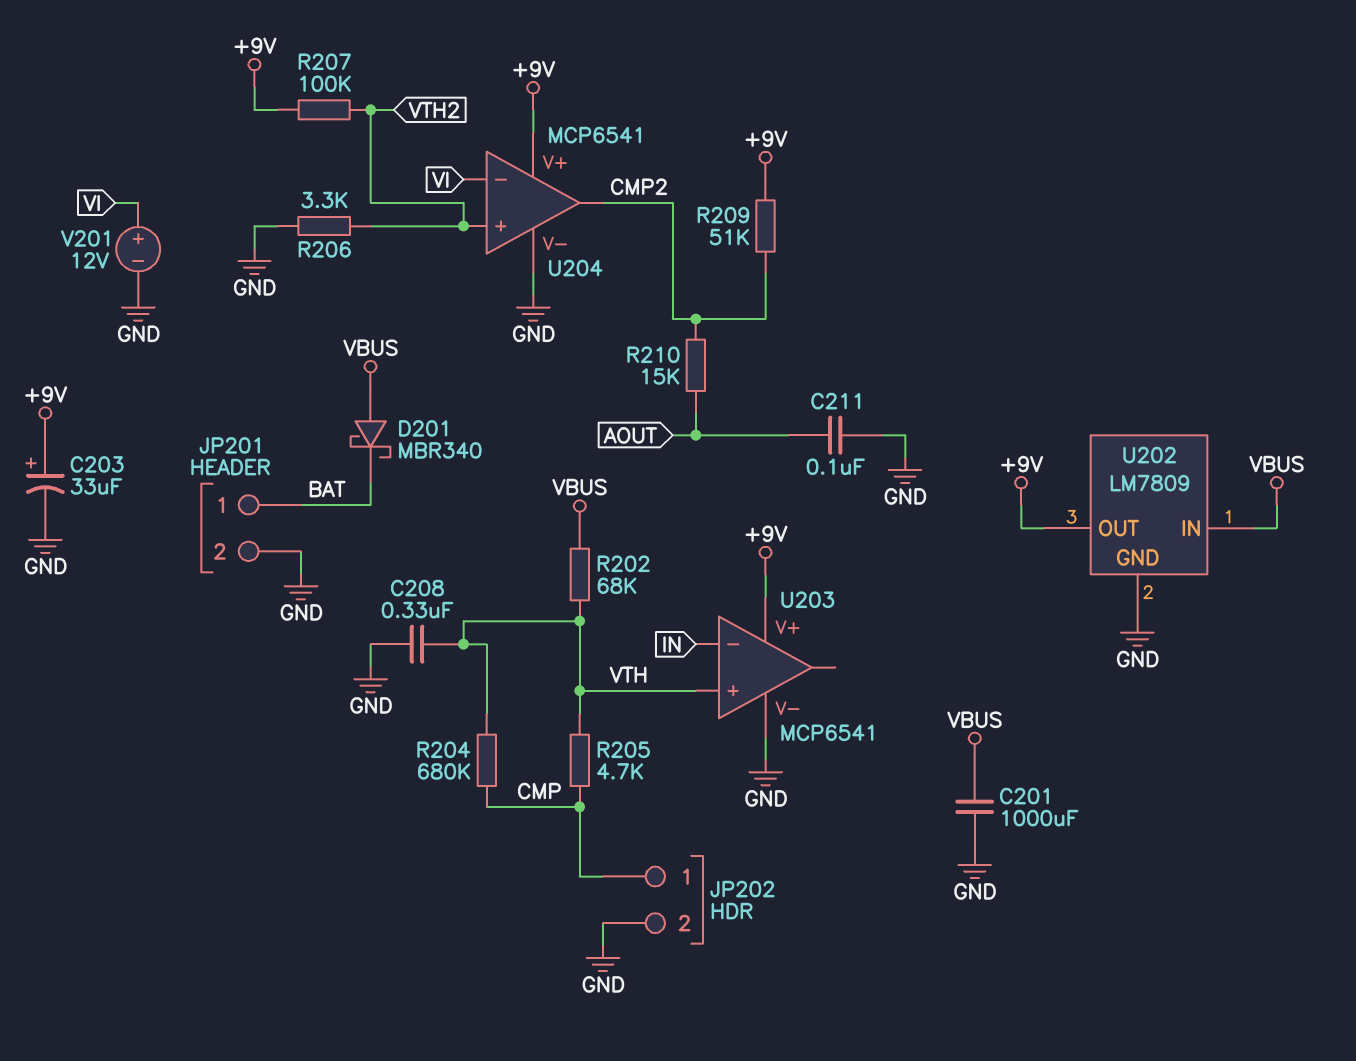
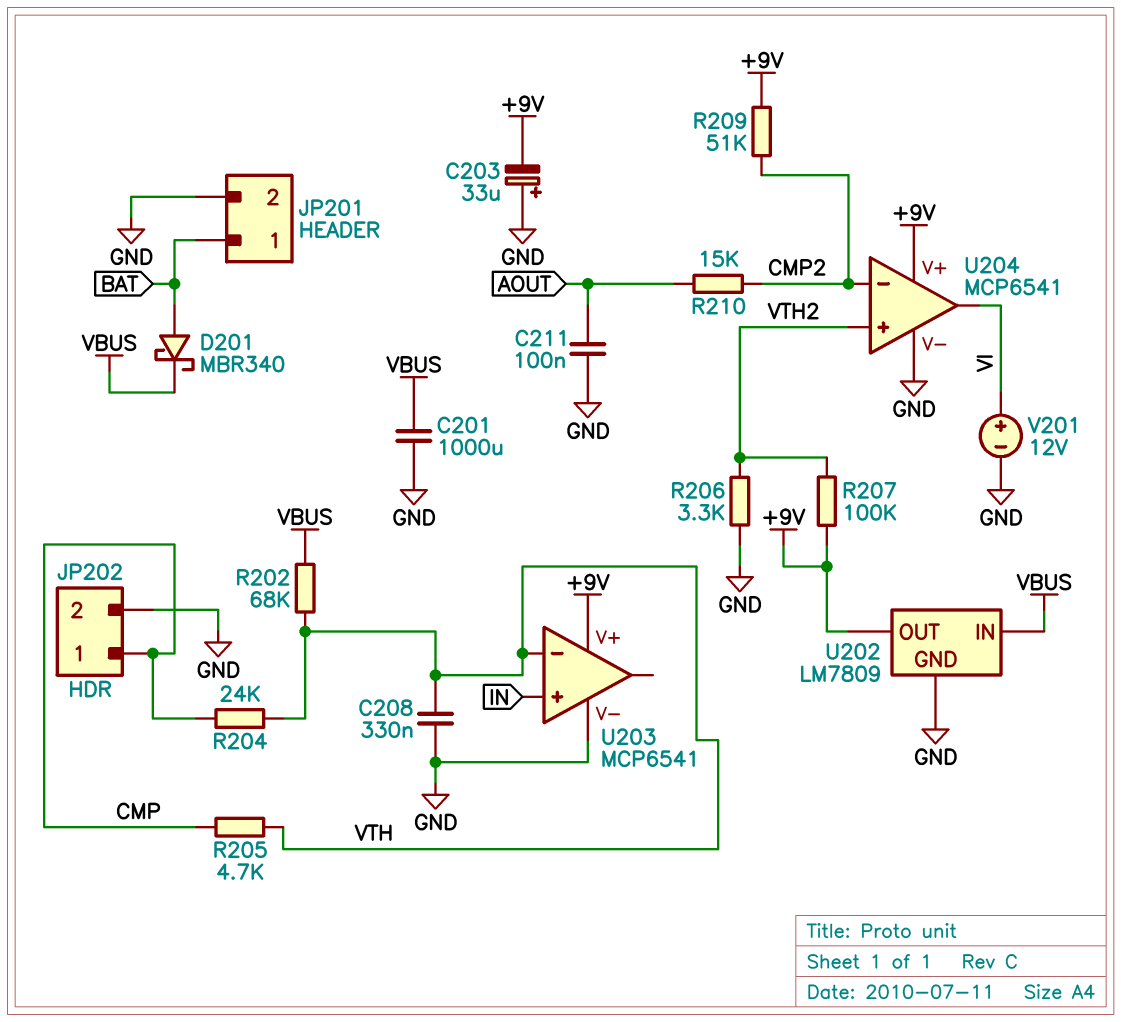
C203: 33uF (plus +9V, minus GND) -> 33uF (plus GND, minus +9V)
D201: schottky MBR340 (A VBUS, K BAT) -> schottky MBR340 (A BAT, K VBUS)
R204: 680k (CMP, VTH) -> 24k (CMP, VTH)
U203 pin in+: VTH -> IN
U203 pin in-: IN -> VTH
U204 pin in-: VI -> CMP2
U204 pin out: CMP2 -> VI

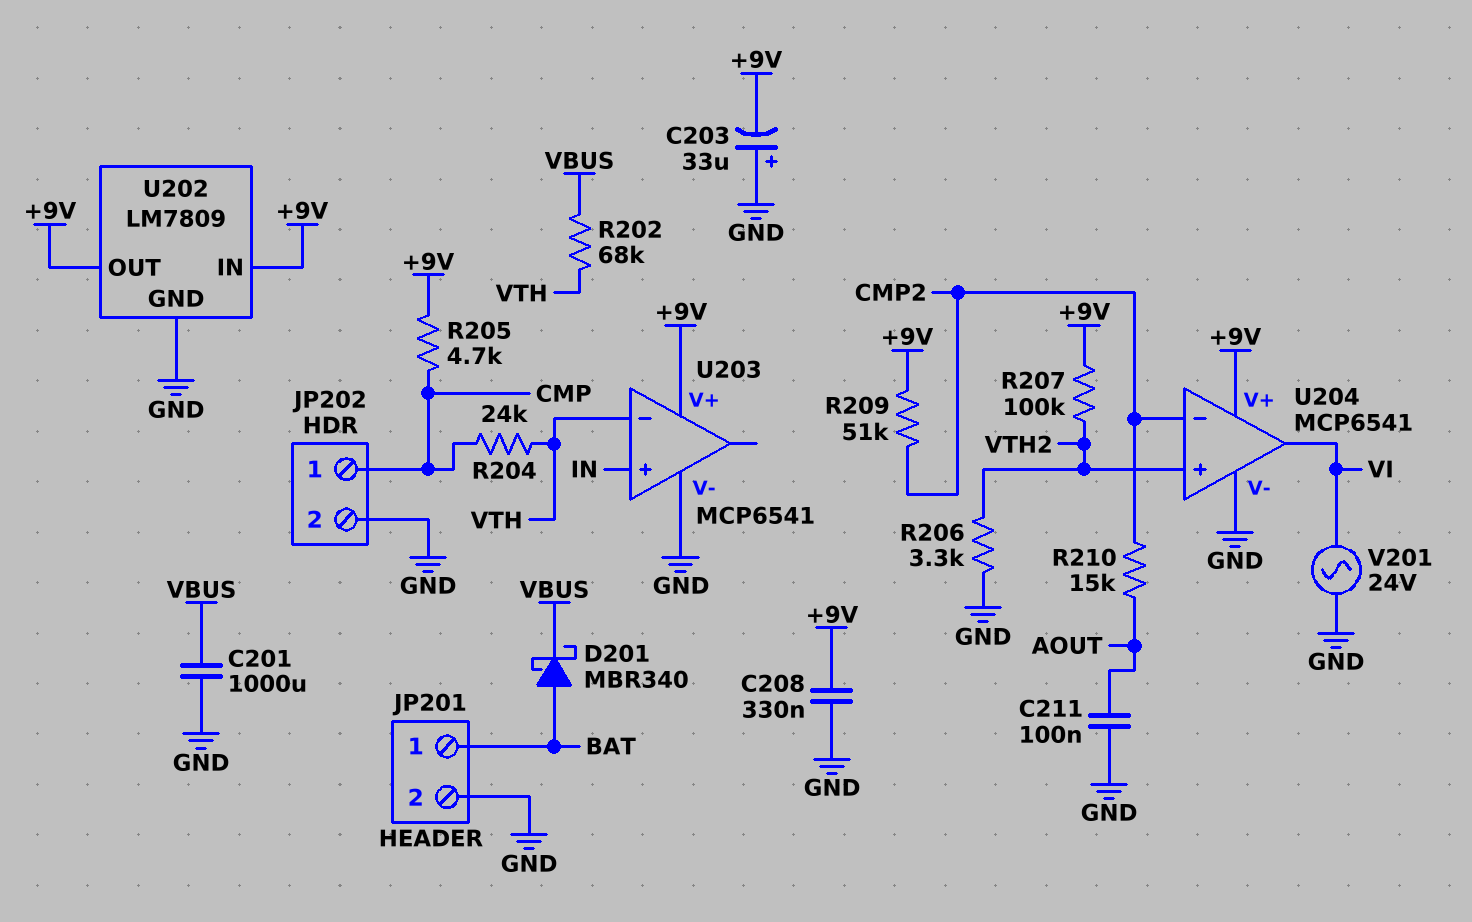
C208: 330nF (GND, VTH) -> 330nF (+9V, GND)
R205: 4.7k (CMP, VTH) -> 4.7k (+9V, CMP)
U202 pin IN: VBUS -> +9V
V201: 12V (plus VI, minus GND) -> AC 24V (GND, VI)

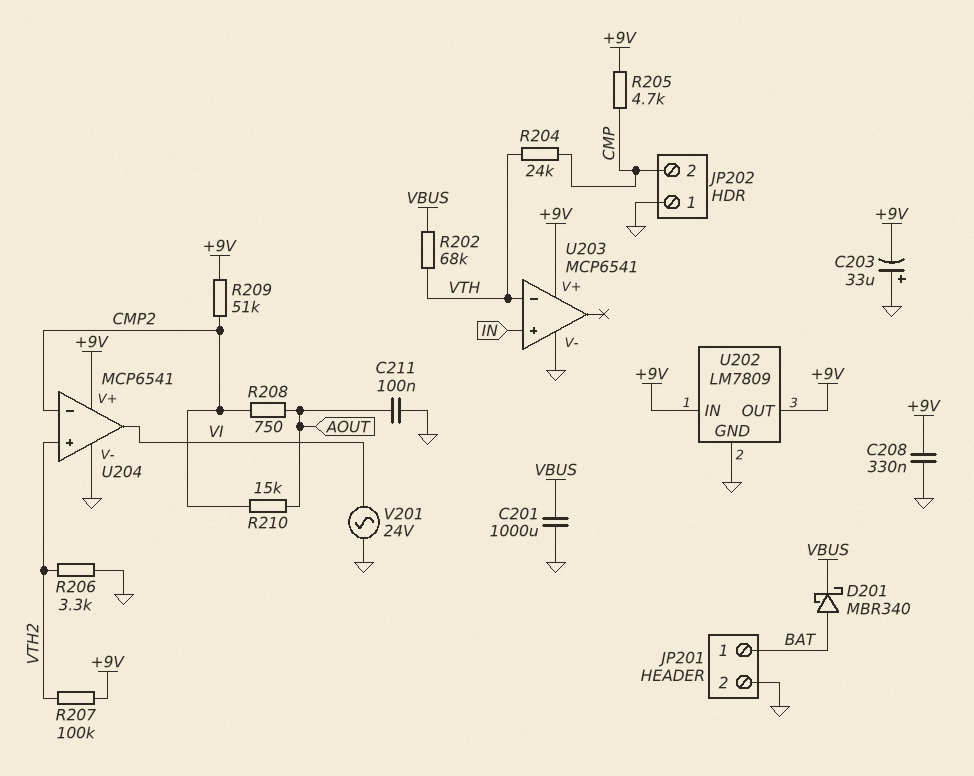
JP202 pin 1: CMP -> GND
JP202 pin 2: GND -> CMP
R208: none -> 750 (AOUT, CMP2)

